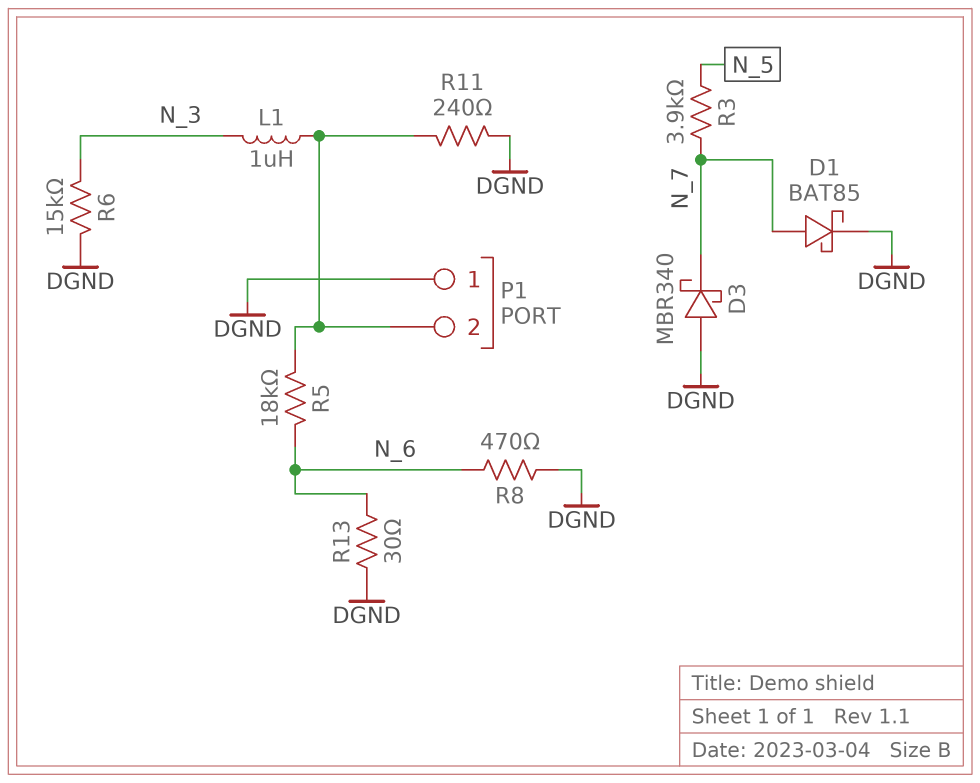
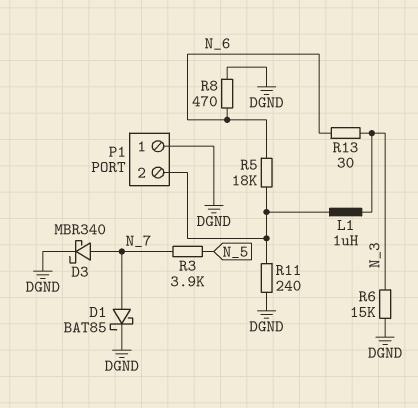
D3: schottky MBR340 (A DGND, K N_7) -> schottky MBR340 (A N_7, K DGND)
R13: 30 (DGND, N_6) -> 30 (N_3, N_6)

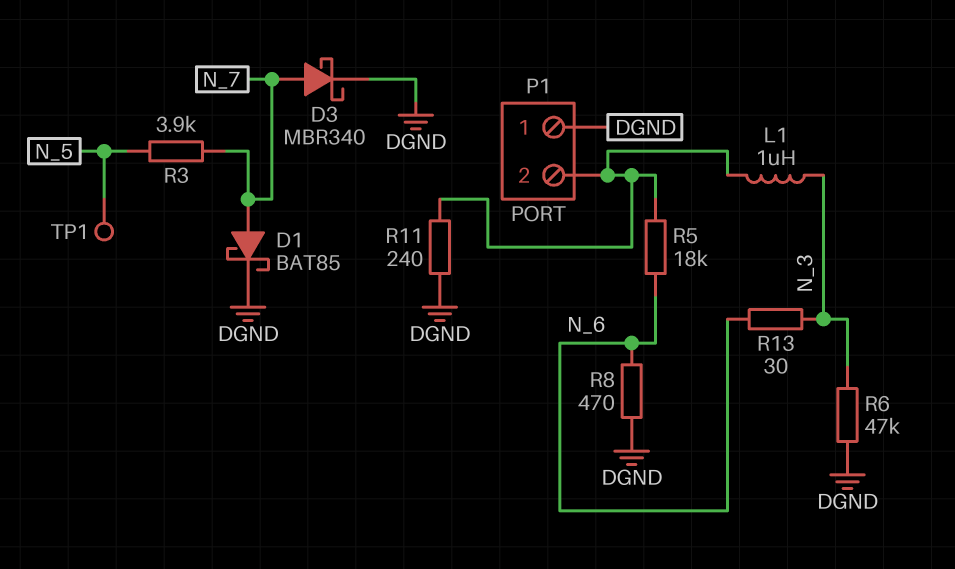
R6: 15k (DGND, N_3) -> 47k (DGND, N_3)
TP1: none -> test point (N_5)

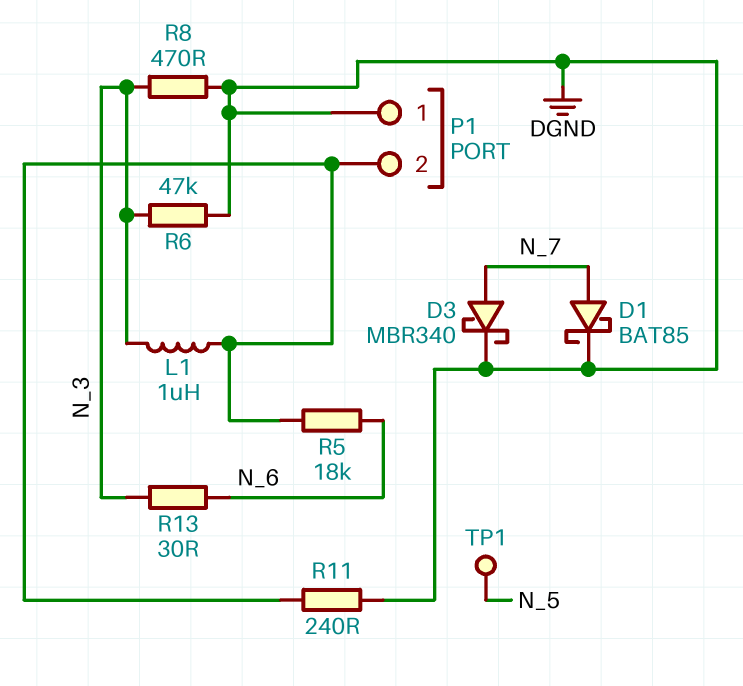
R3: 3.9k (N_5, N_7) -> none
R8: 470 (DGND, N_6) -> 470 (DGND, N_3)

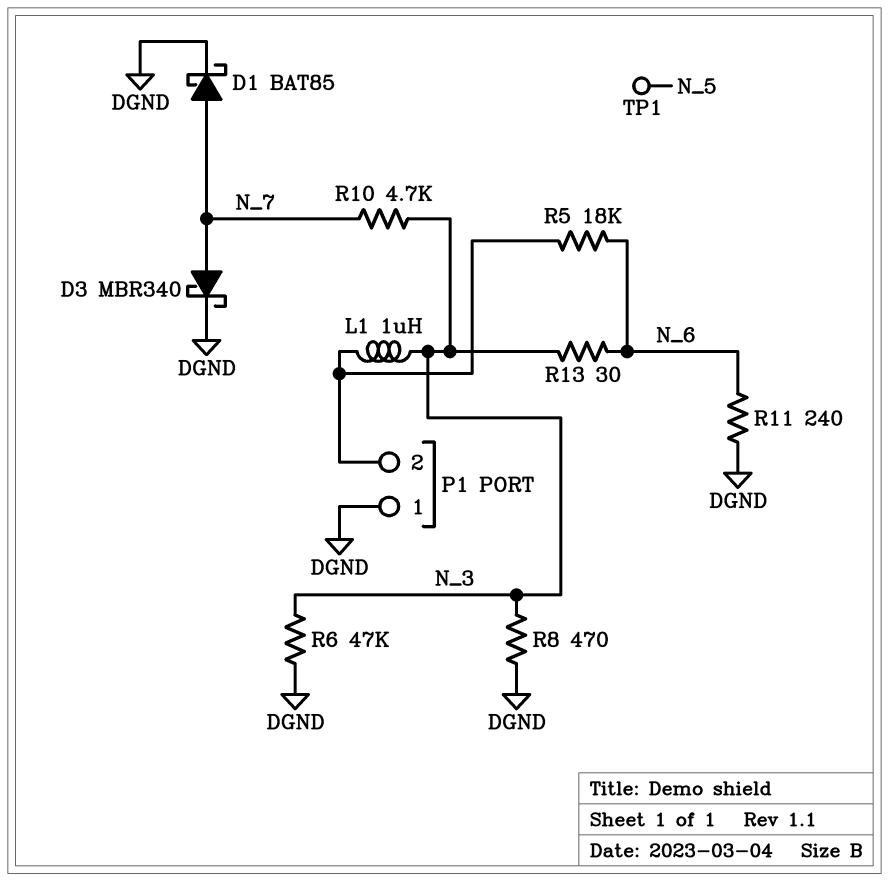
R10: none -> 4.7k (N_3, N_7)
R11: 240 (DGND, P1/2) -> 240 (DGND, N_6)

